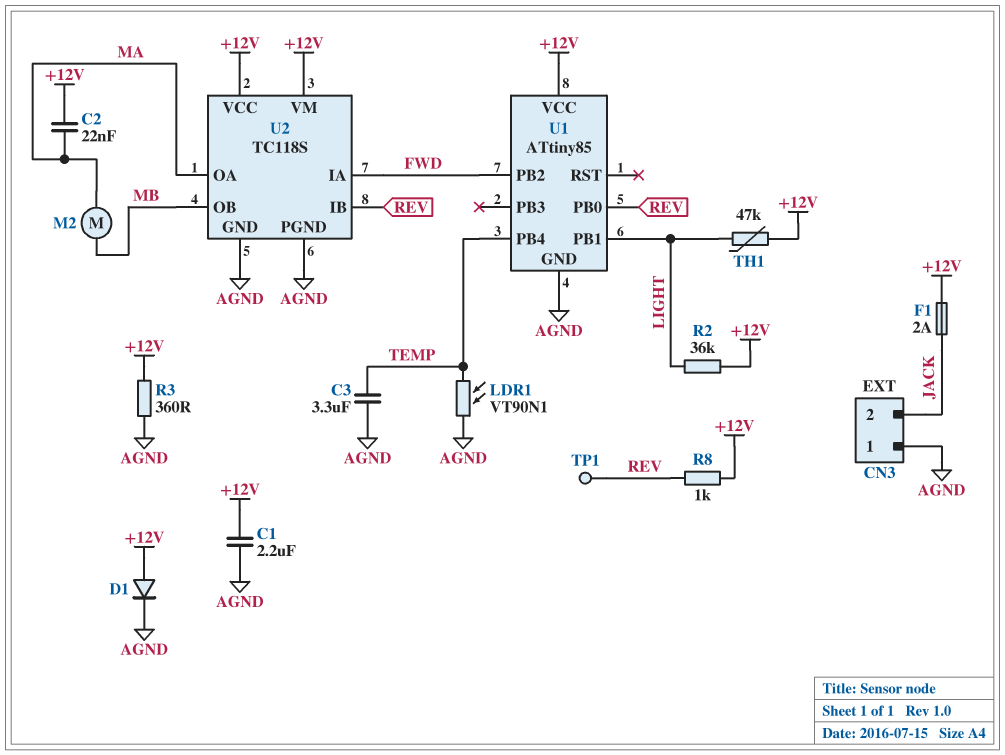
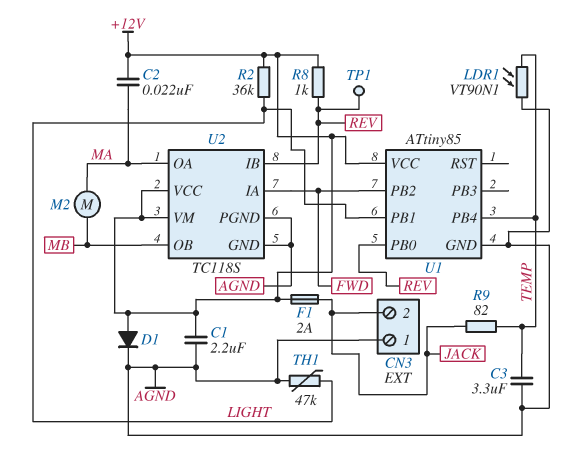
R3: 360 (+12V, AGND) -> none
R9: none -> 82 (JACK, TEMP)
TH1: 47k (+12V, LIGHT) -> 47k (AGND, LIGHT)

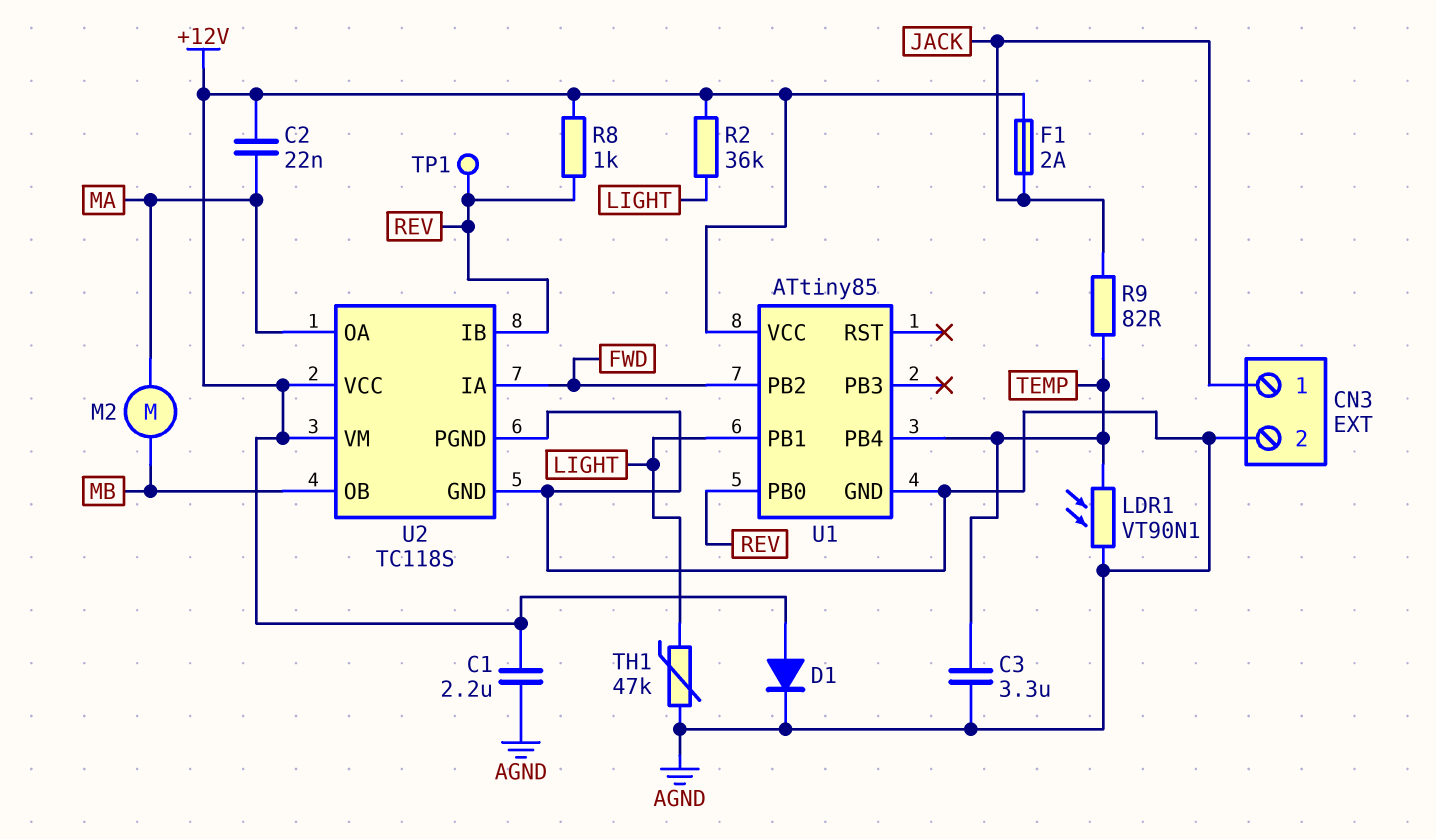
CN3 pin 1: AGND -> JACK
CN3 pin 2: JACK -> AGND

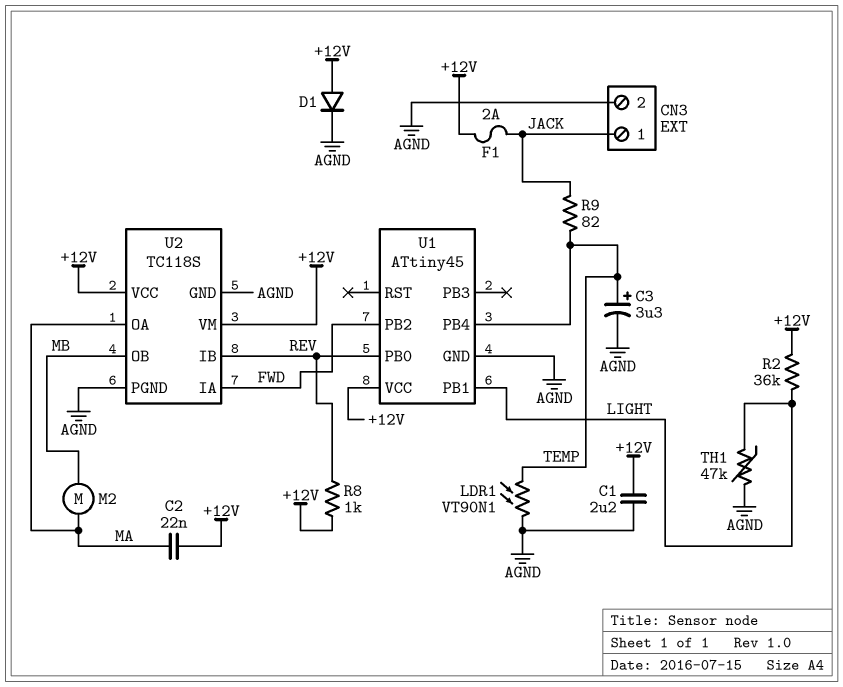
C3: 3.3uF (AGND, TEMP) -> 3.3uF (plus TEMP, minus AGND)
TP1: test point (REV) -> none
U1: ATtiny85 -> ATtiny45

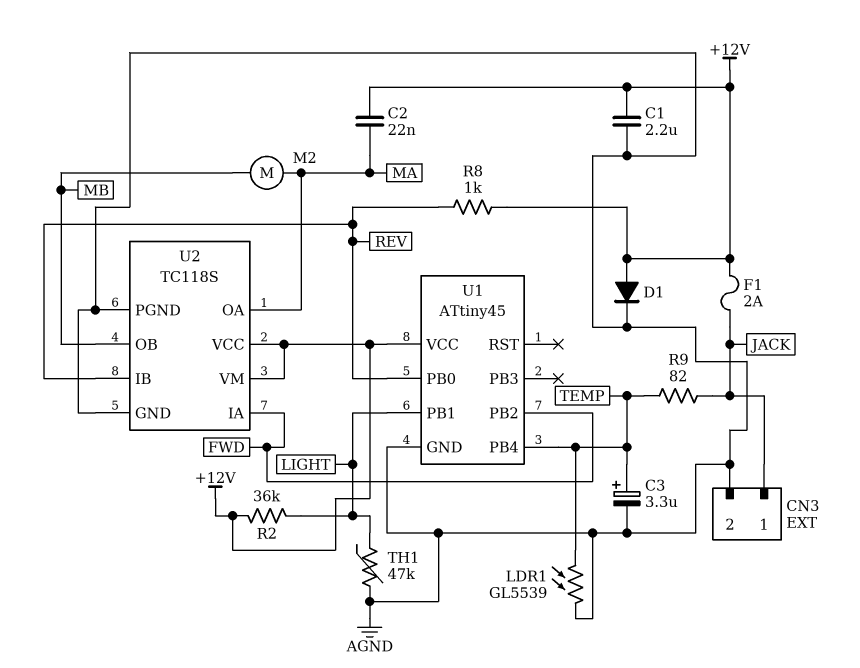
LDR1: VT90N1 (AGND, TEMP) -> GL5539 (AGND, TEMP)

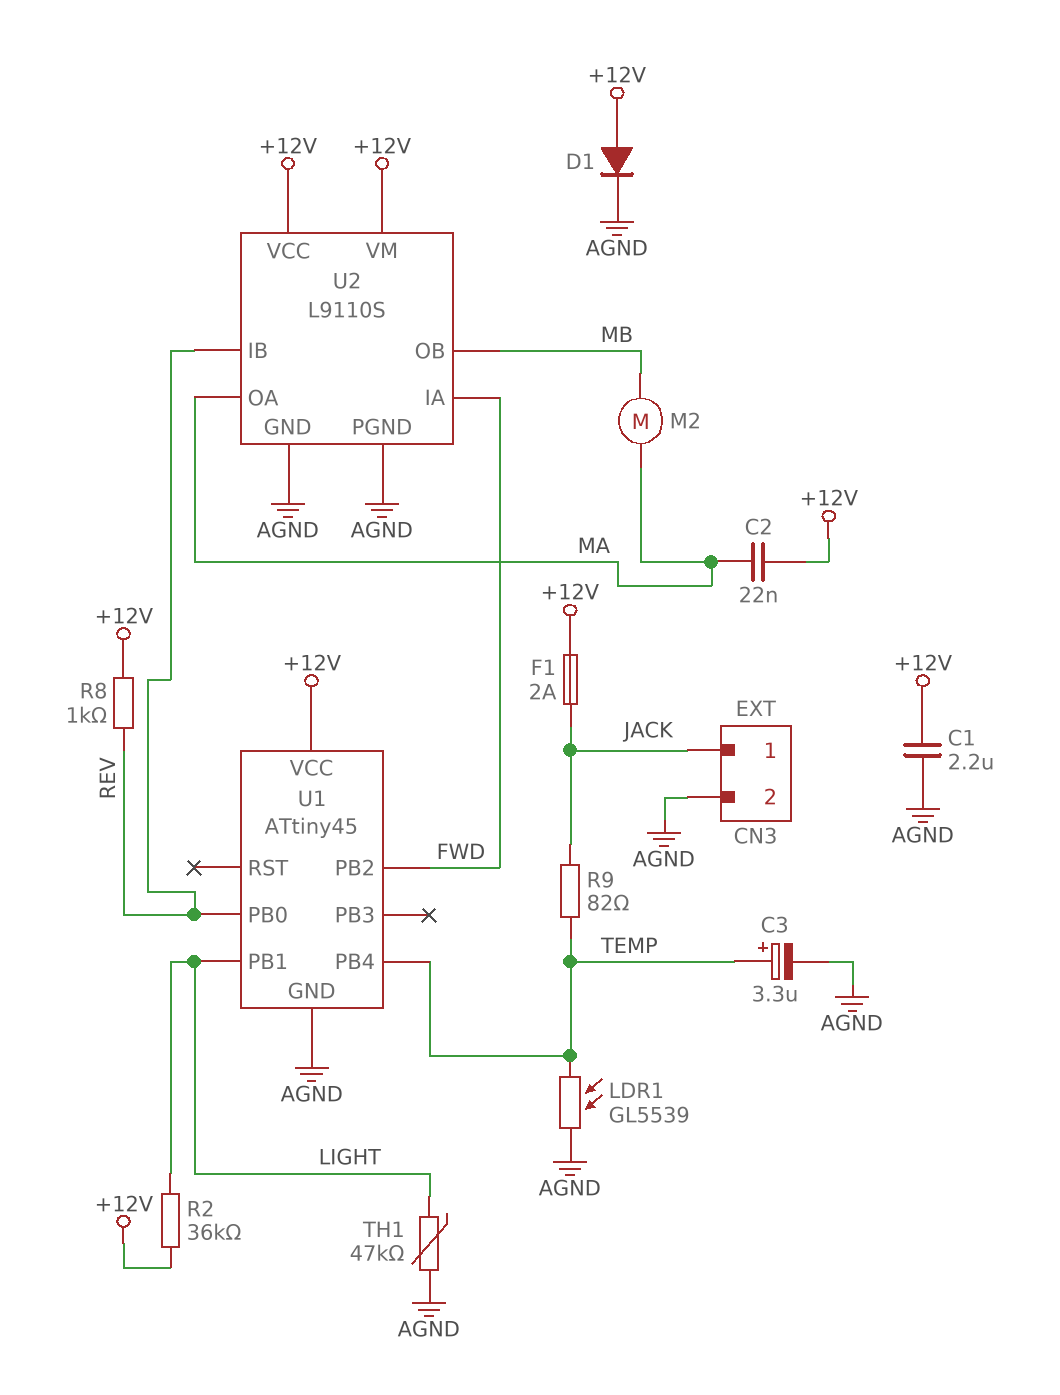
U2: TC118S -> L9110S

